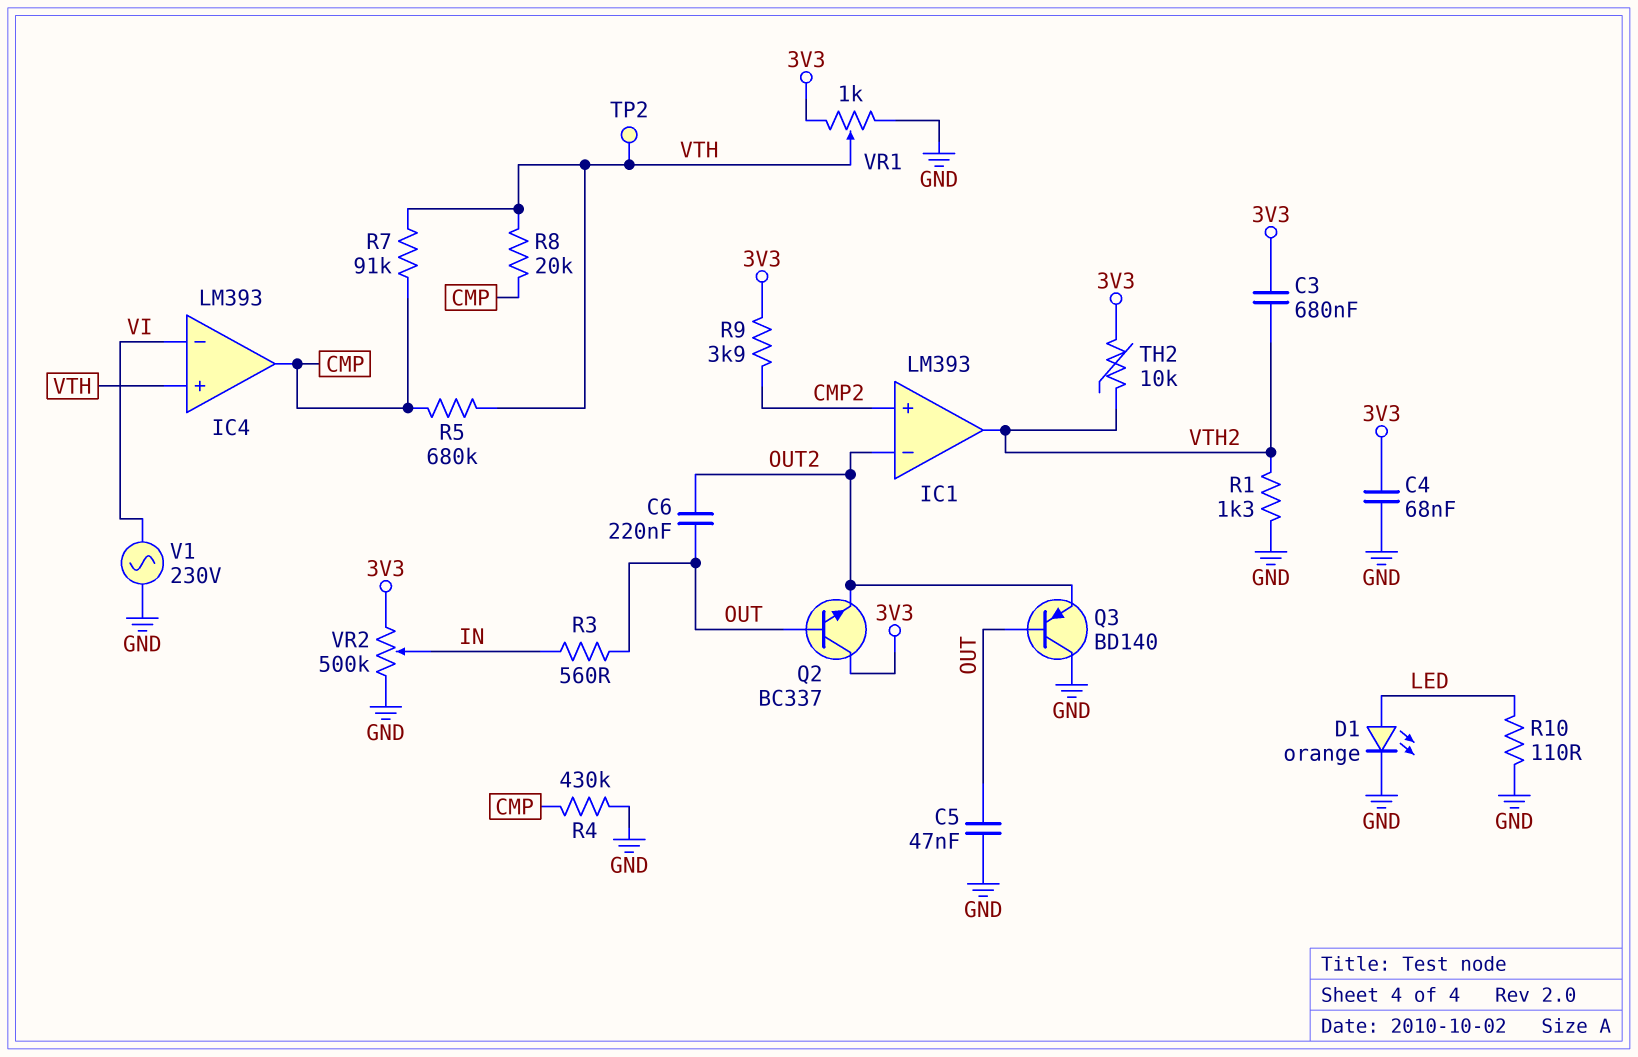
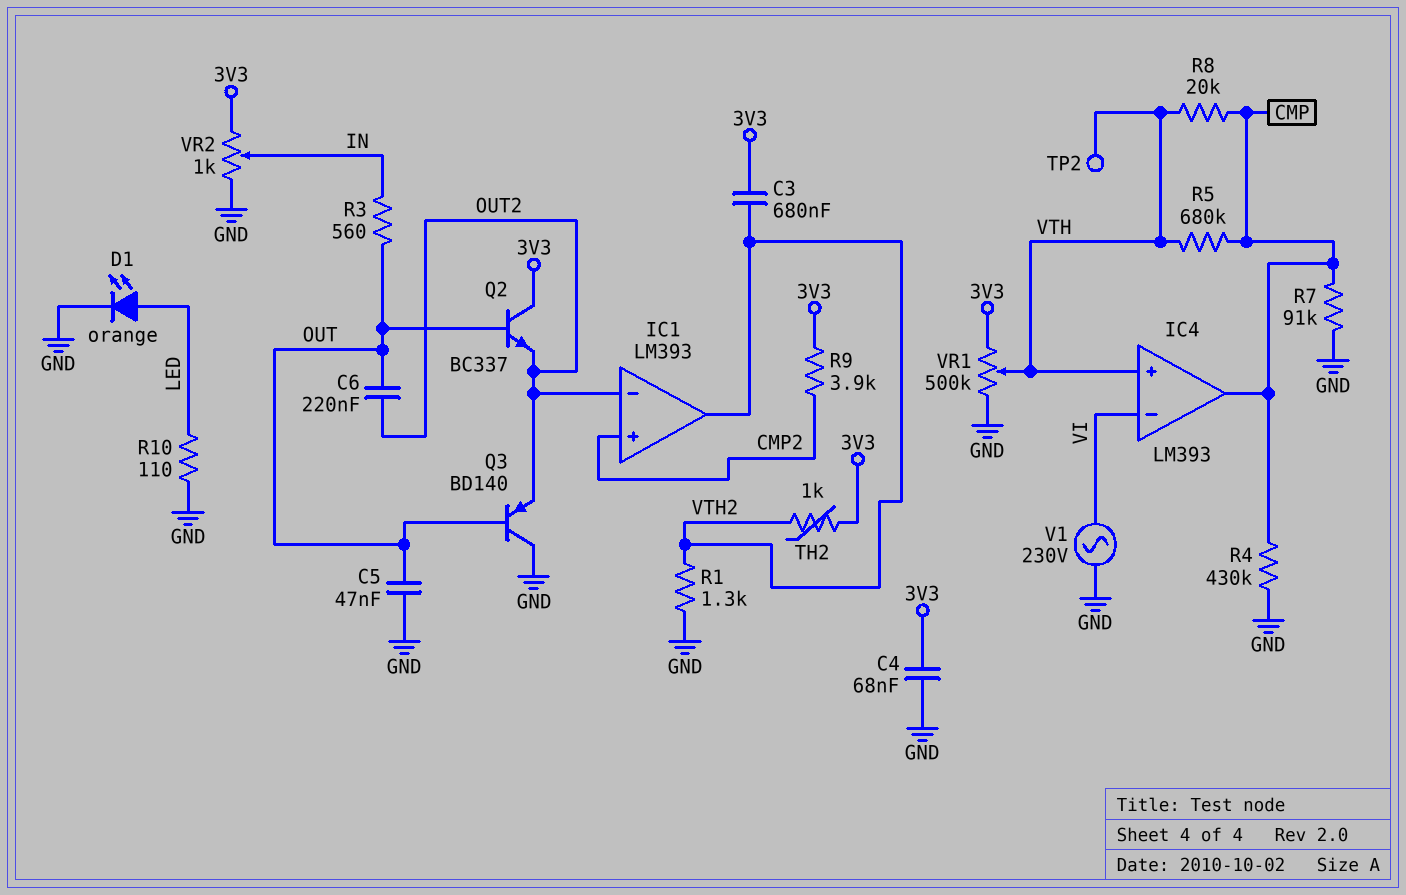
R7: 91k (CMP, VTH) -> 91k (CMP, GND)
TH2: 10k (3V3, VTH2) -> 1k (3V3, VTH2)
VR1: 1k (3V3, GND, wiper VTH) -> 500k (3V3, GND, wiper VTH)
VR2: 500k (3V3, GND, wiper IN) -> 1k (3V3, GND, wiper IN)

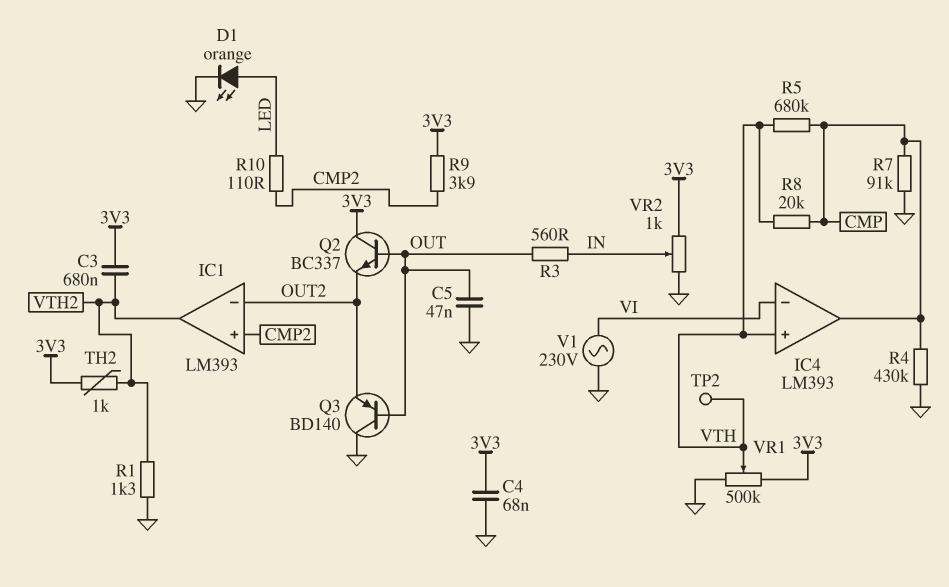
C6: 220nF (OUT, OUT2) -> none
R10: 110 (GND, LED) -> 110 (CMP2, LED)

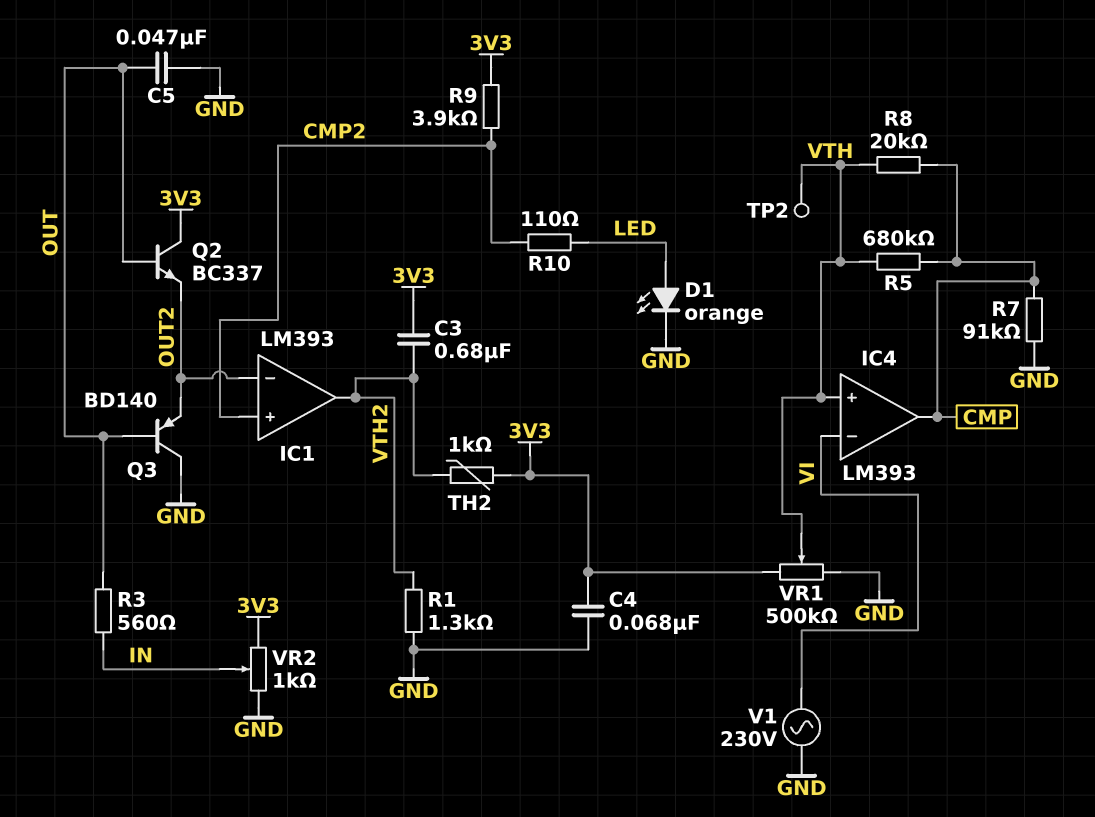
R4: 430k (CMP, GND) -> none

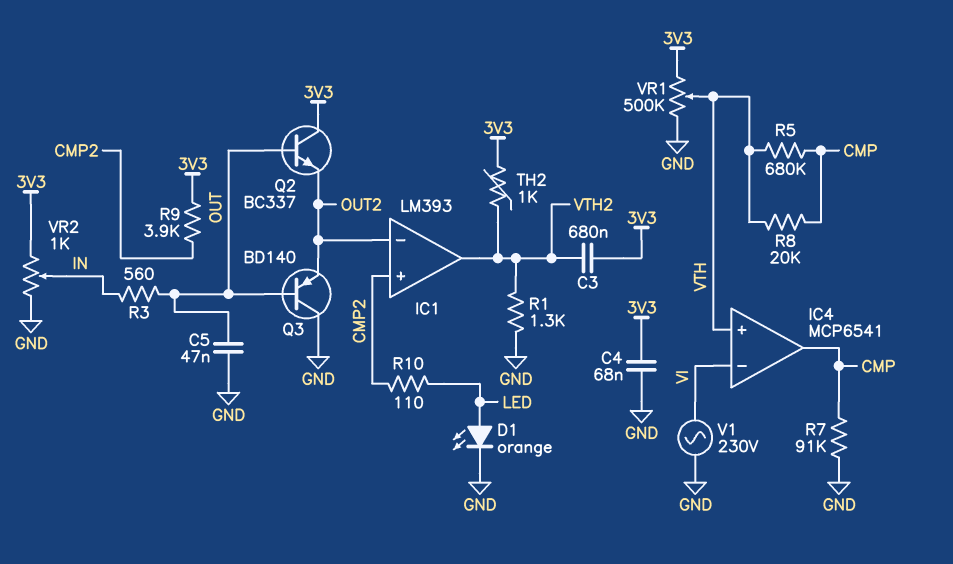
IC4: LM393 -> MCP6541
TP2: test point (VTH) -> none

